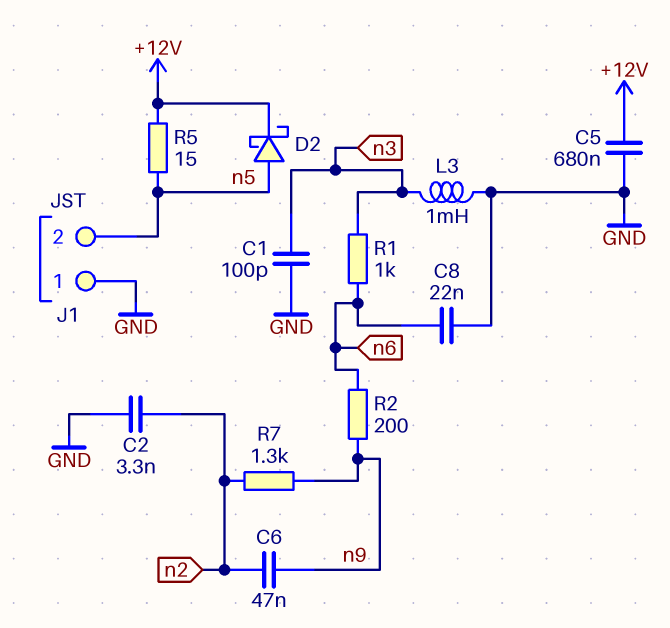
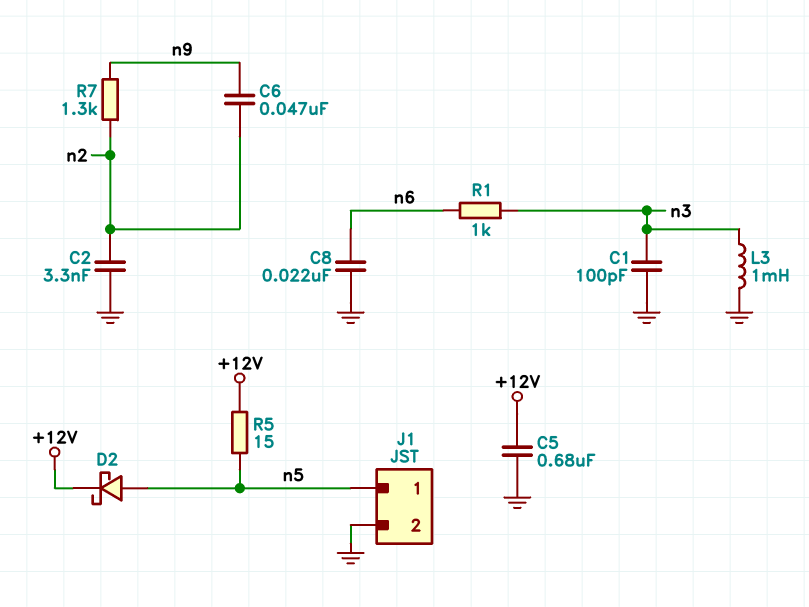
J1 pin 1: GND -> n5
J1 pin 2: n5 -> GND
R2: 200 (n6, n9) -> none

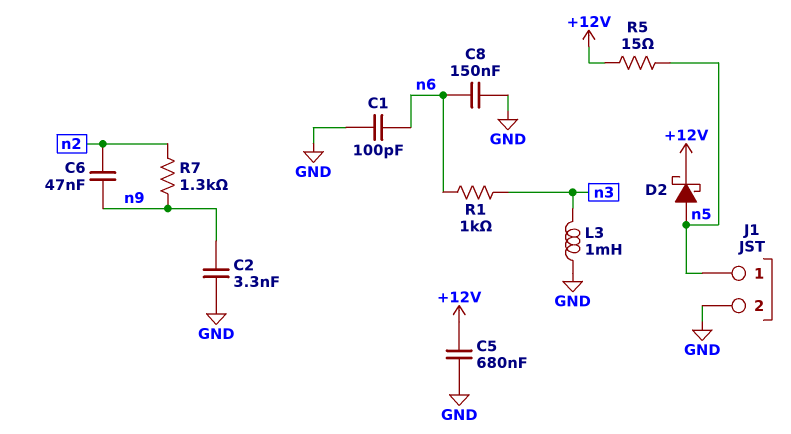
C1: 100pF (GND, n3) -> 100pF (GND, n6)
C2: 3.3nF (GND, n2) -> 3.3nF (GND, n9)
C8: 22nF (GND, n6) -> 150nF (GND, n6)

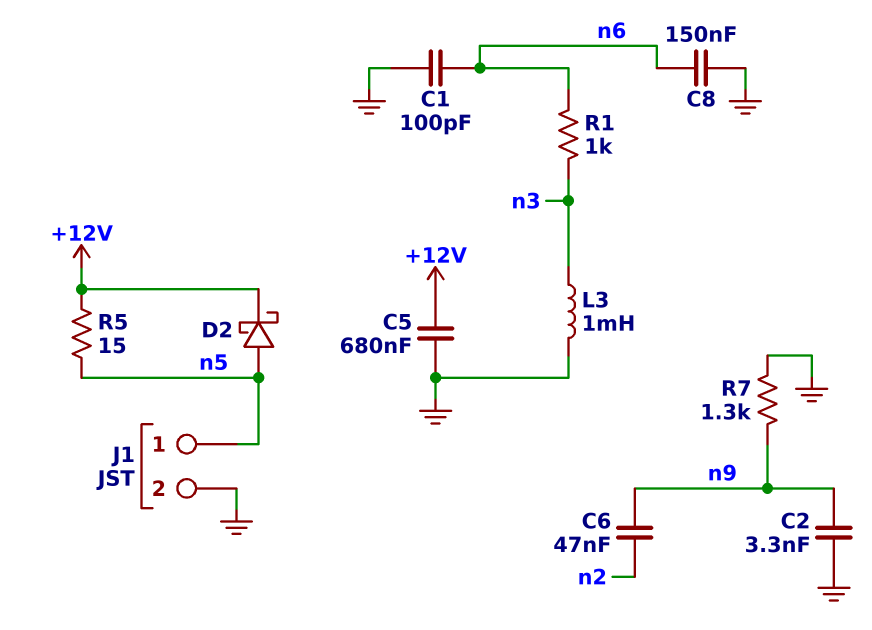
R7: 1.3k (n2, n9) -> 1.3k (GND, n9)

